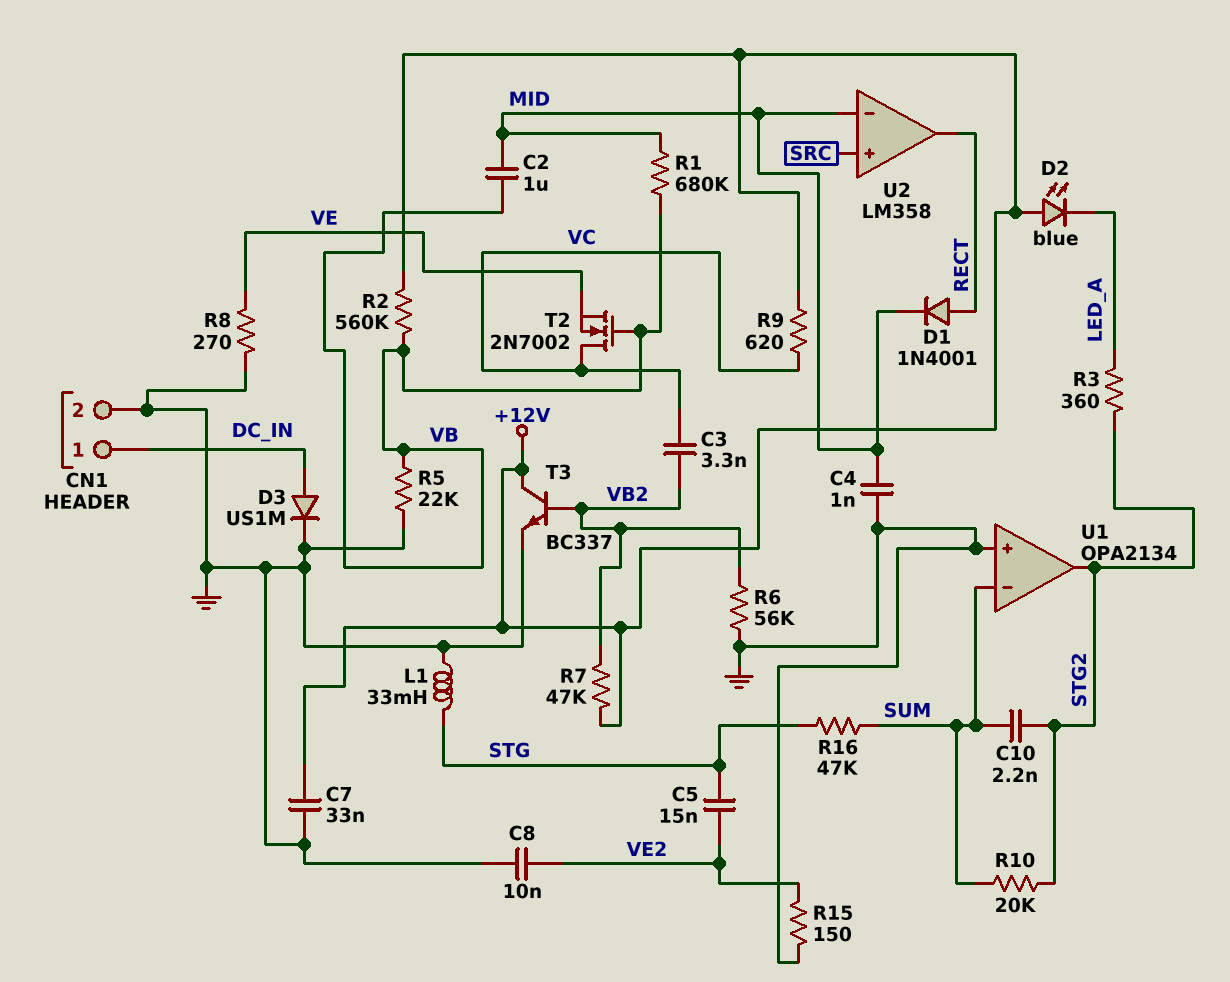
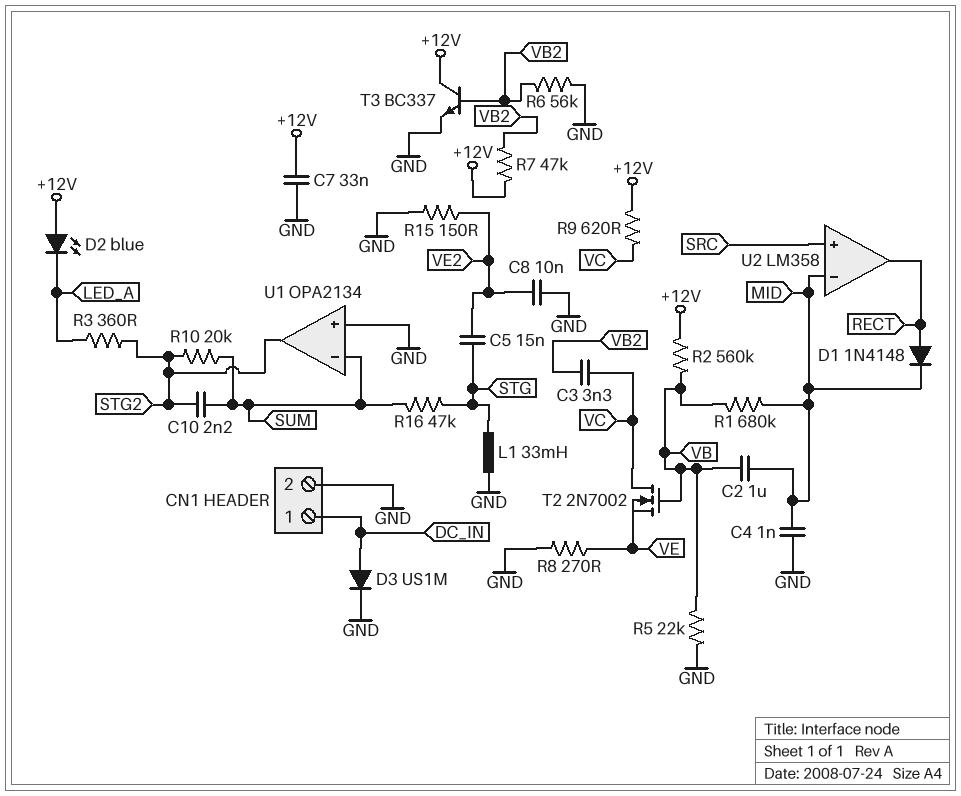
D1: diode 1N4001 (A RECT, K MID) -> diode 1N4148 (A RECT, K MID)

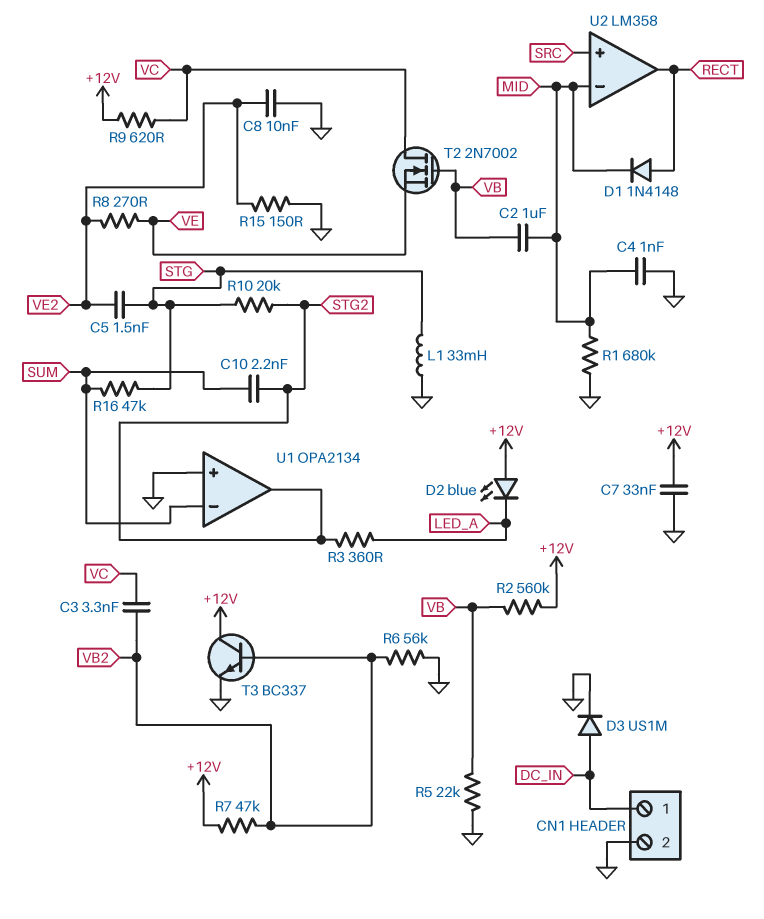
C5: 15nF (STG, VE2) -> 1.5nF (STG, VE2)
R1: 680k (MID, VB) -> 680k (GND, MID)
R8: 270 (GND, VE) -> 270 (VE, VE2)
R10: 20k (STG2, SUM) -> 20k (STG, STG2)

